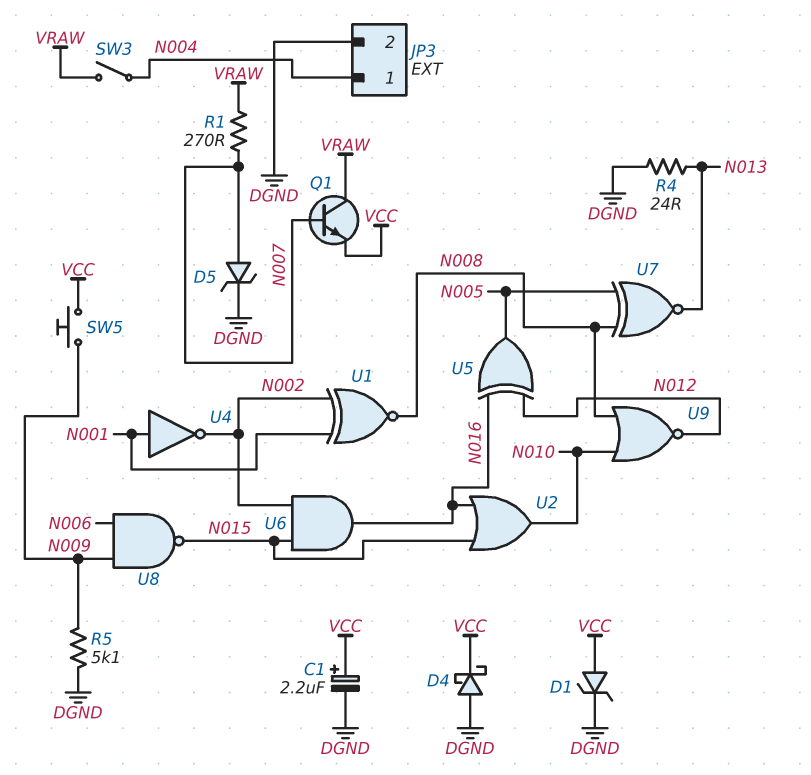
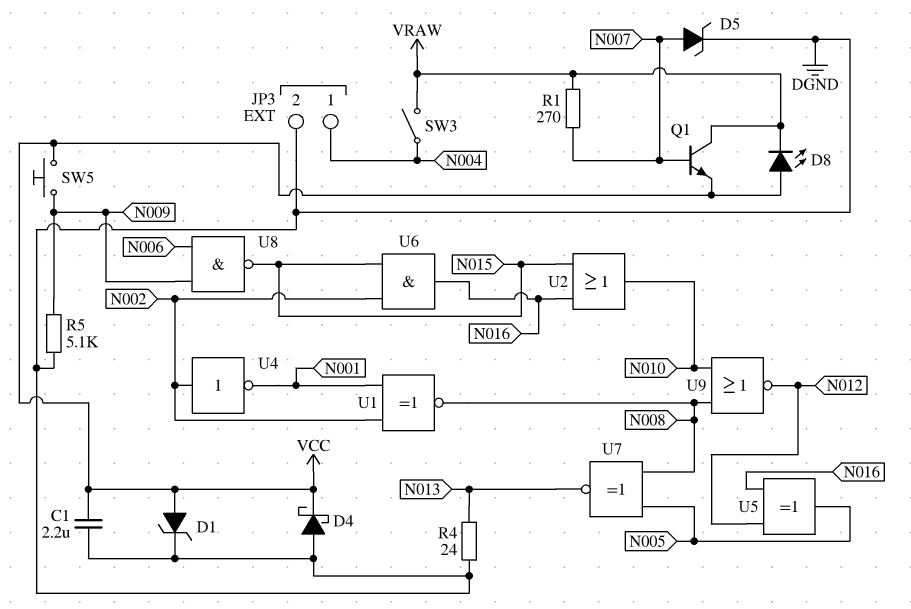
C1: 2.2uF (plus VCC, minus DGND) -> 2.2uF (DGND, VCC)
D8: none -> LED (A VCC, K VRAW)
U4: NOT (in N001, out N002) -> NOT (in N002, out N001)

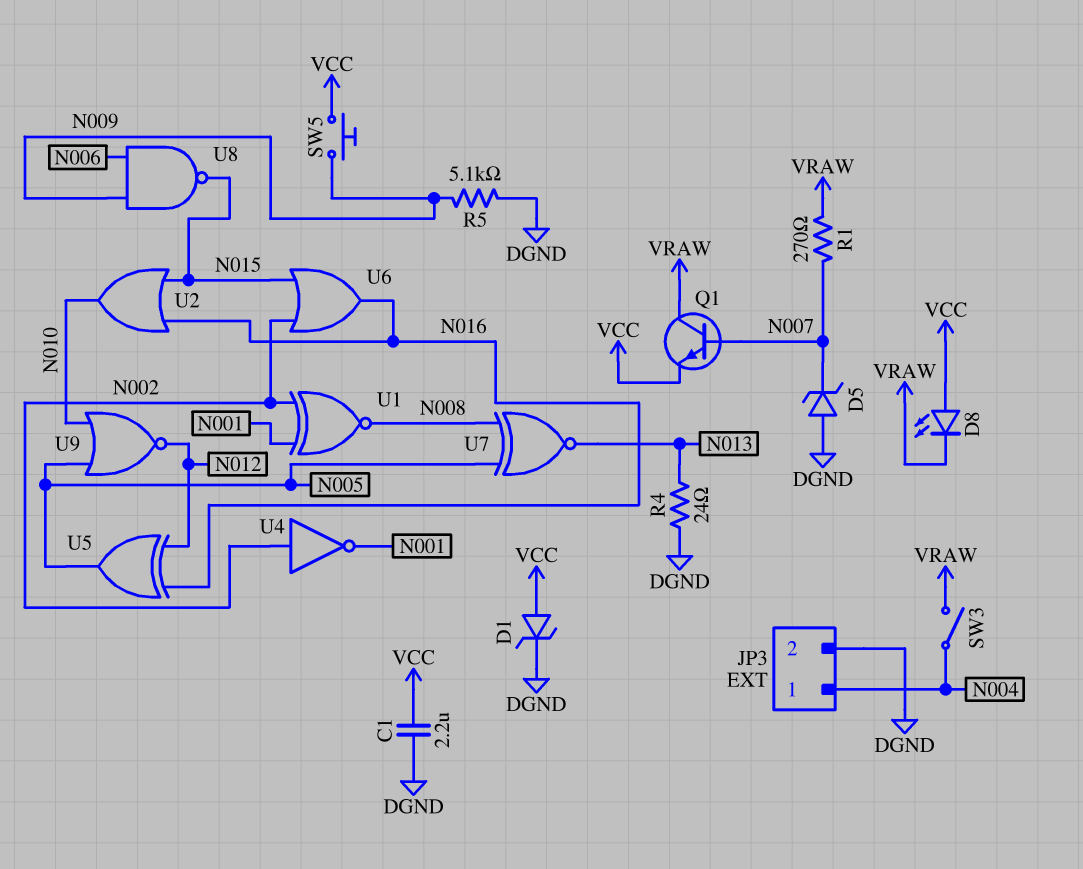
D4: schottky (A DGND, K VCC) -> none
D5: zener (A N007, K DGND) -> zener (A DGND, K N007)
U6: AND (in N002, in N015, out N016) -> OR (in N002, in N015, out N016)
U9: NOR (in N008, in N010, out N012) -> NOR (in N005, in N010, out N012)

